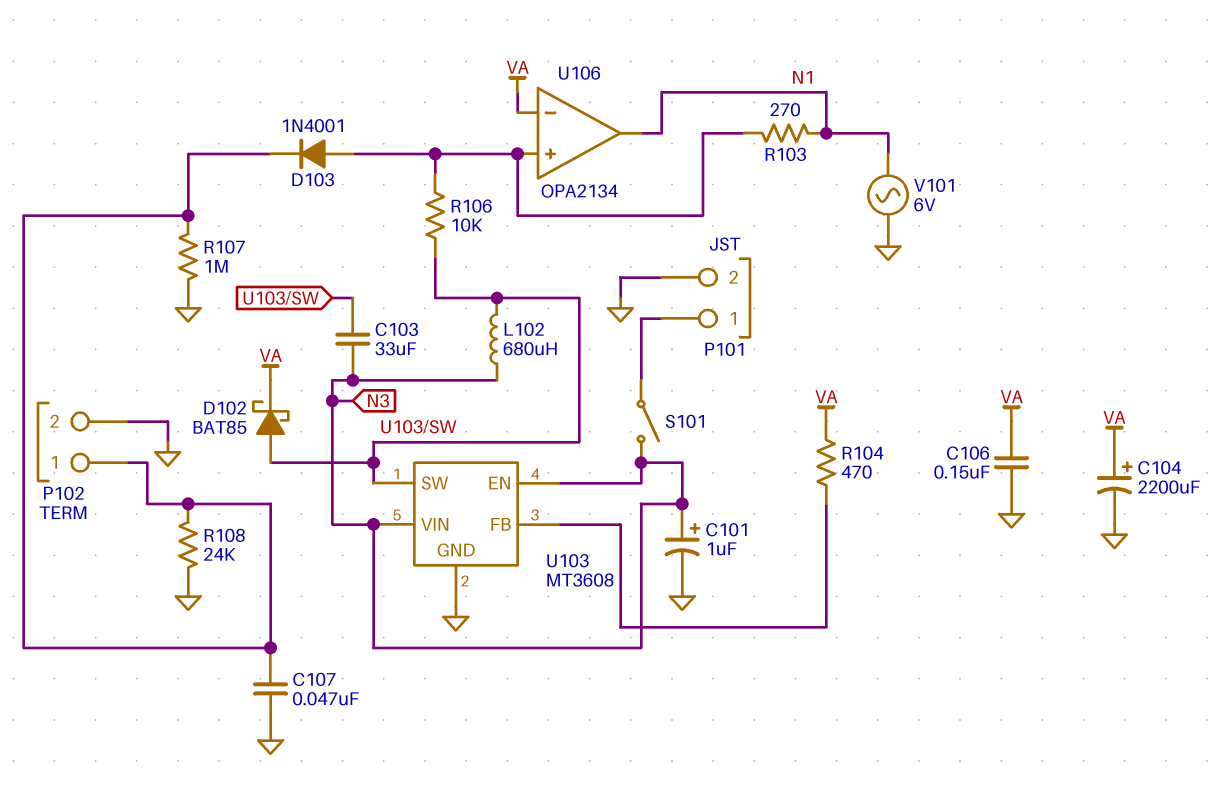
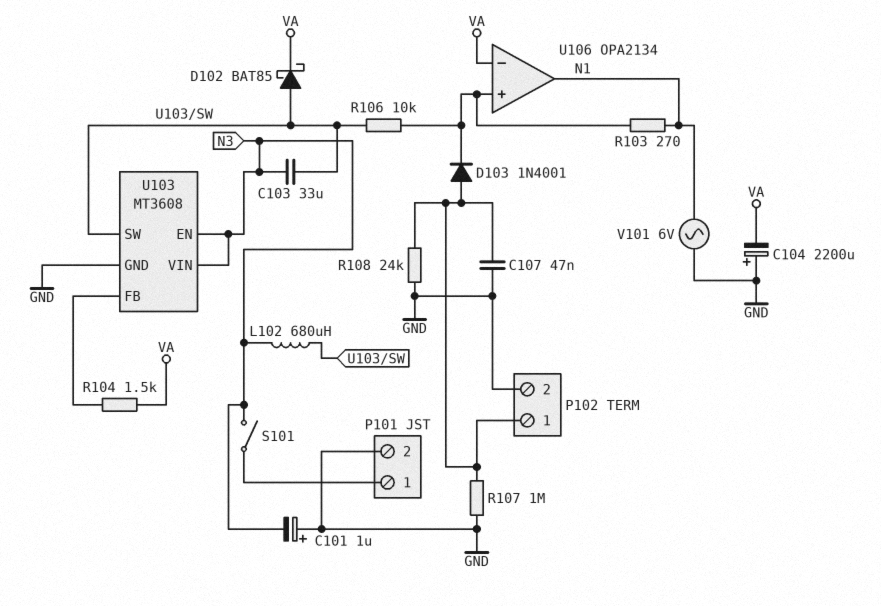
C101: 1uF (plus N3, minus GND) -> 1uF (plus GND, minus N3)
C104: 2200uF (plus VA, minus GND) -> 2200uF (plus GND, minus VA)
C106: 150nF (GND, VA) -> none
D103: diode 1N4001 (A U106/in+, K P102/1) -> diode 1N4001 (A P102/1, K U106/in+)
R104: 470 (U103/FB, VA) -> 1.5k (U103/FB, VA)

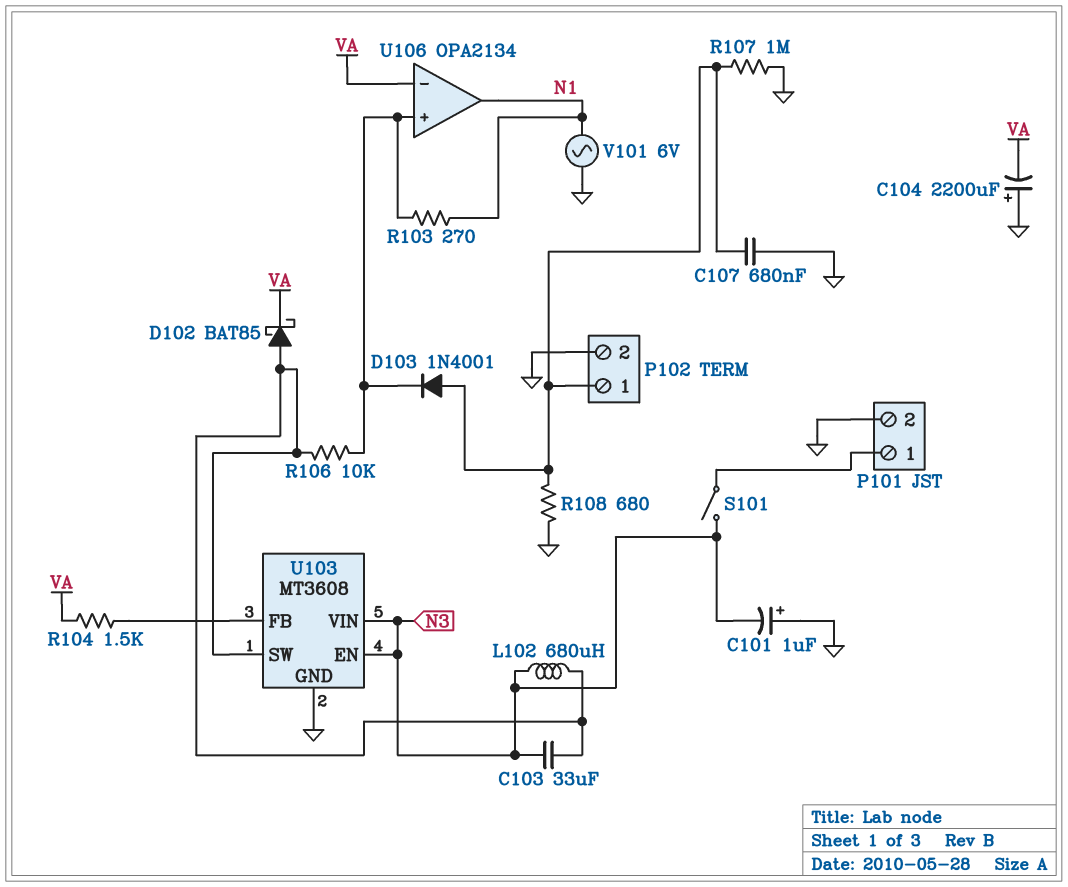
C107: 47nF (GND, P102/1) -> 680nF (GND, P102/1)
R108: 24k (GND, P102/1) -> 680 (GND, P102/1)

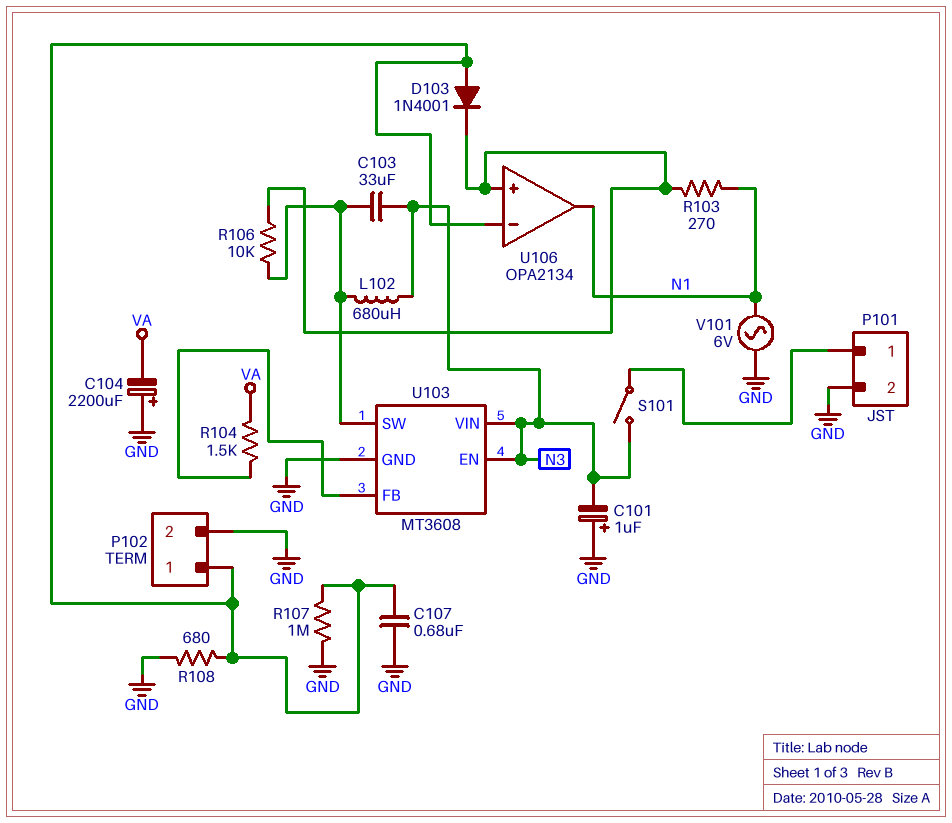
D102: schottky BAT85 (A U103/SW, K VA) -> none
U106 pin in-: VA -> P102/1

